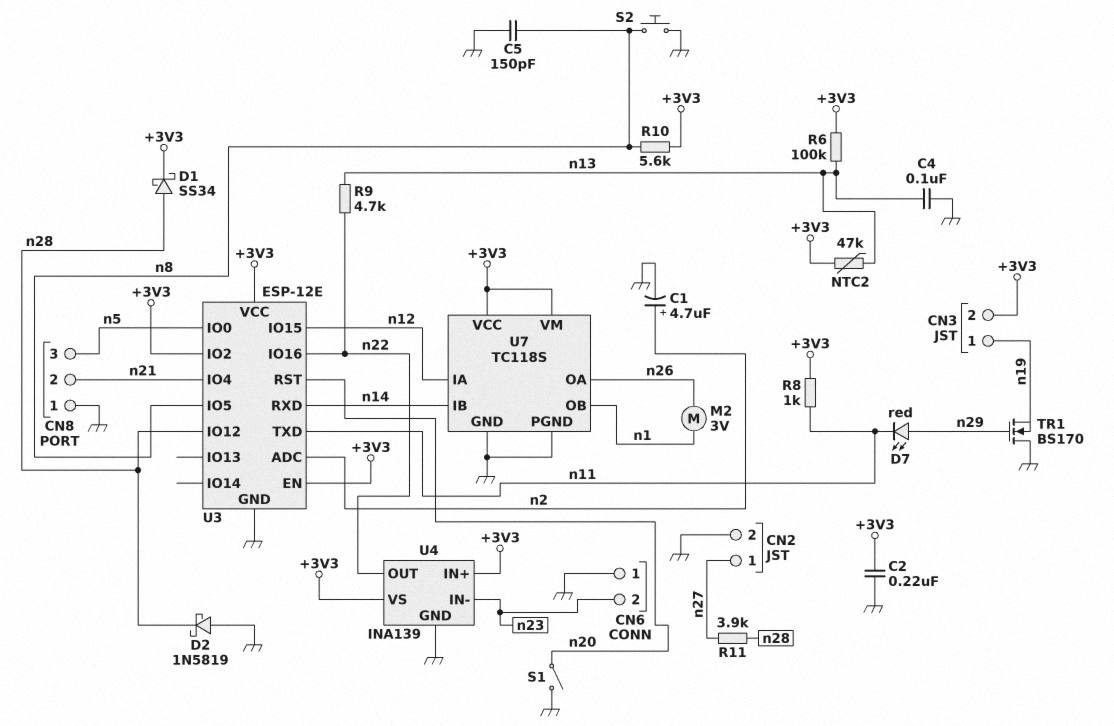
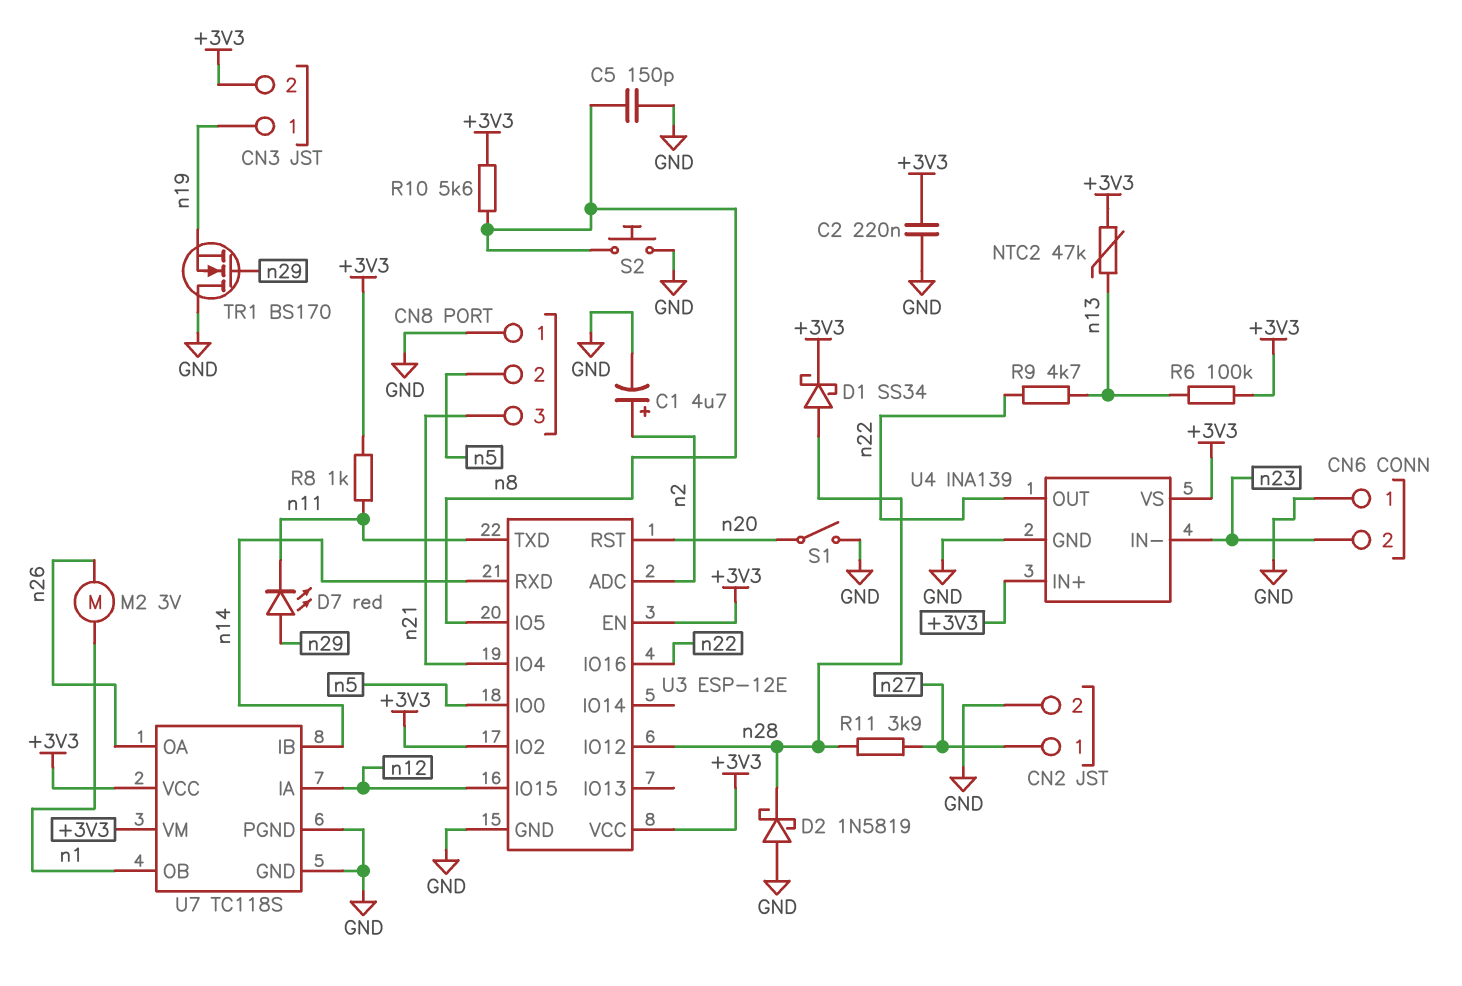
C4: 100nF (GND, n13) -> none
CN8 pin 2: n21 -> n5
CN8 pin 3: n5 -> n21

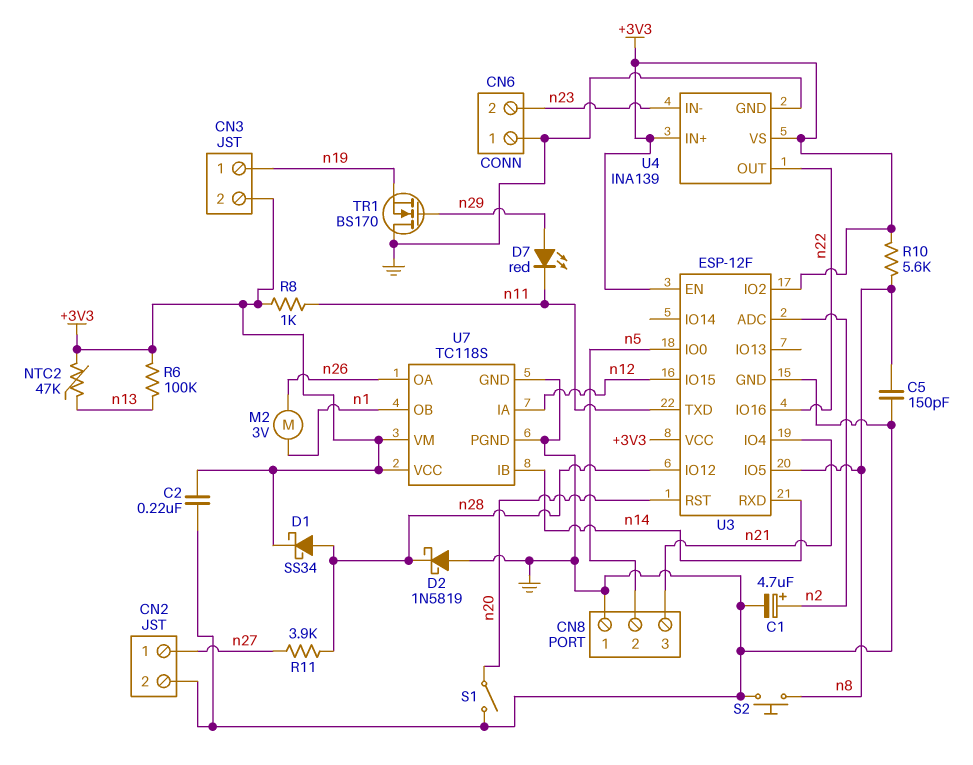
R9: 4.7k (n13, n22) -> none
U3: ESP-12E -> ESP-12F

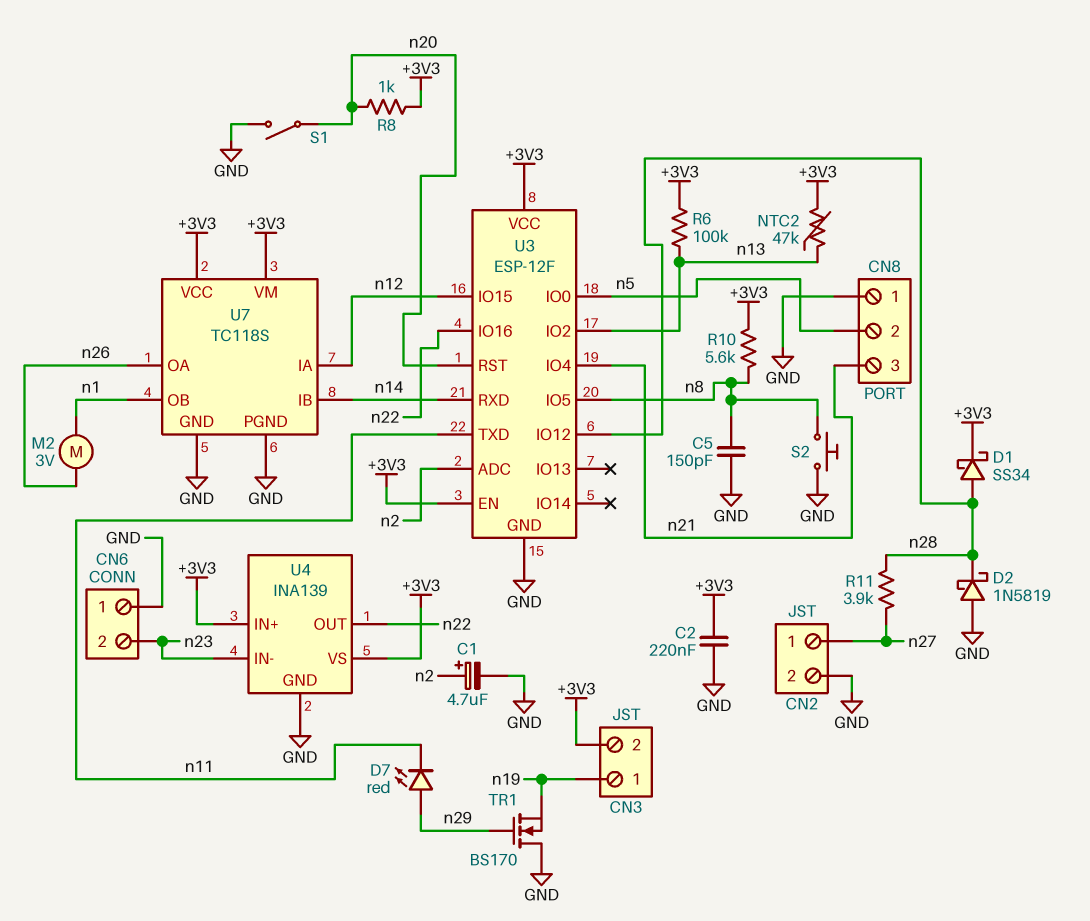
R8: 1k (+3V3, n11) -> 1k (+3V3, n20)
U3 pin IO2: +3V3 -> n13

